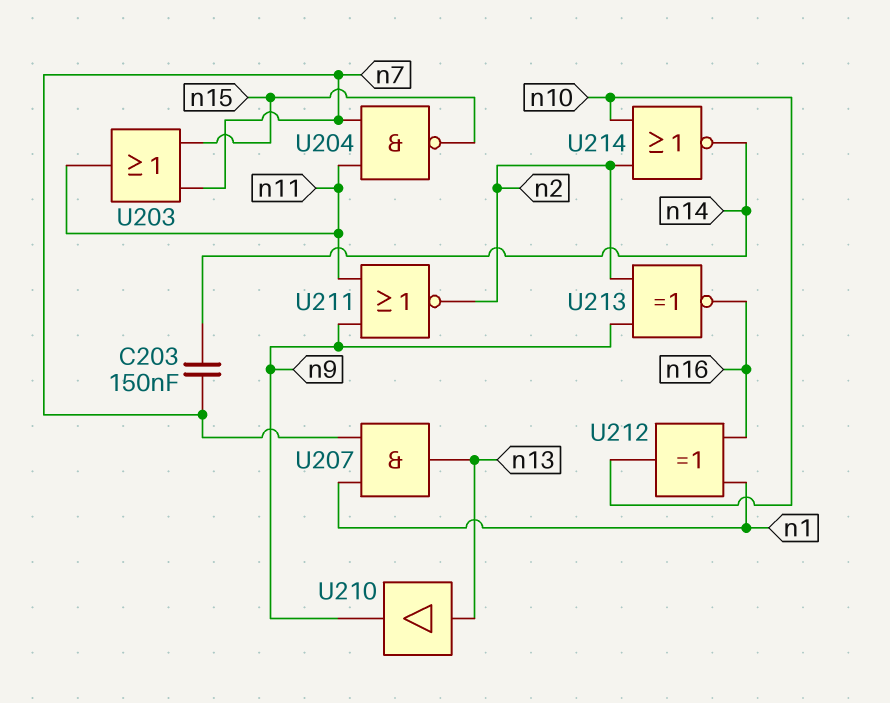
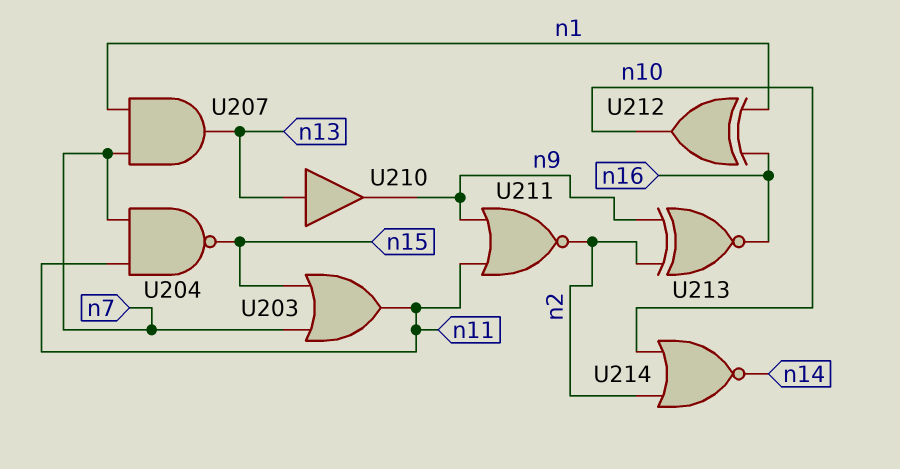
C203: 150nF (n7, n14) -> none

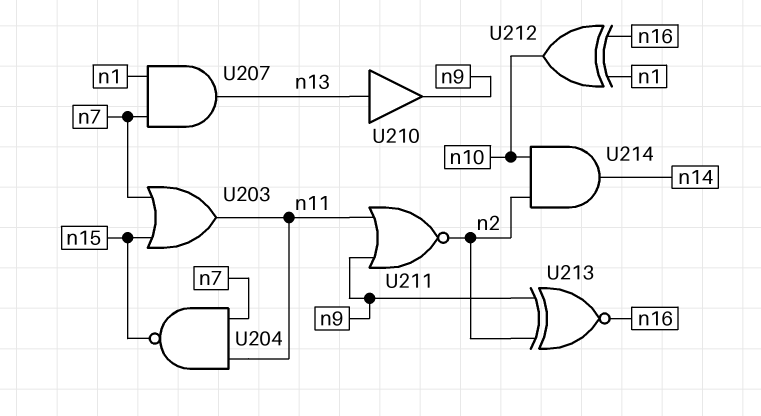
U214: NOR (in n2, in n10, out n14) -> AND (in n2, in n10, out n14)

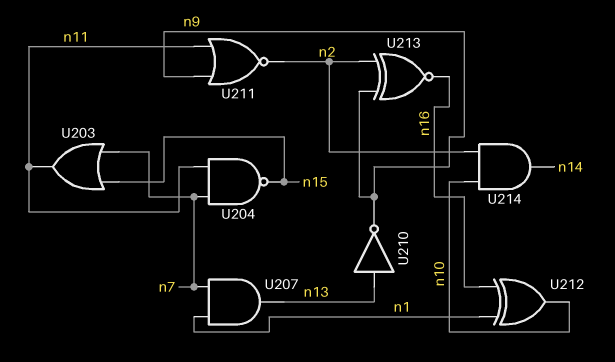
U210: buffer (in n13, out n9) -> NOT (in n13, out n9)

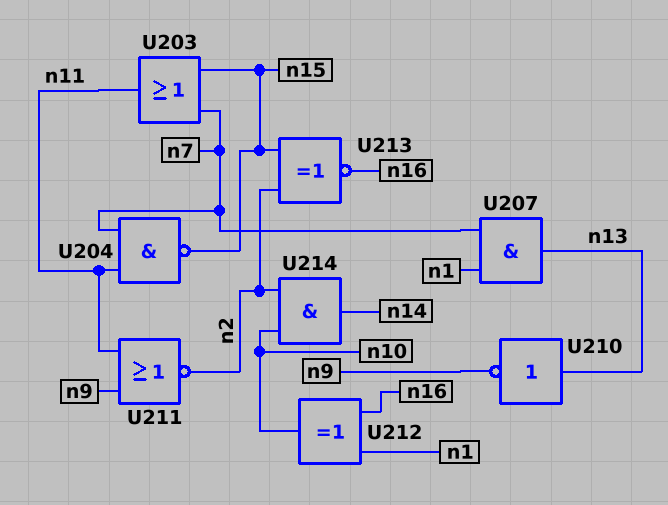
U213: XNOR (in n2, in n9, out n16) -> XNOR (in n2, in n15, out n16)

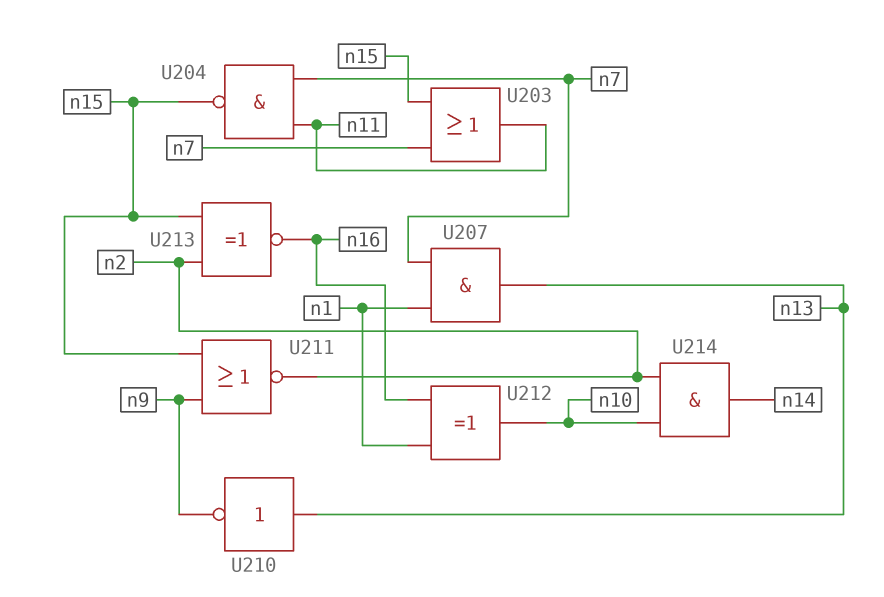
U211: NOR (in n9, in n11, out n2) -> NOR (in n9, in n15, out n2)

